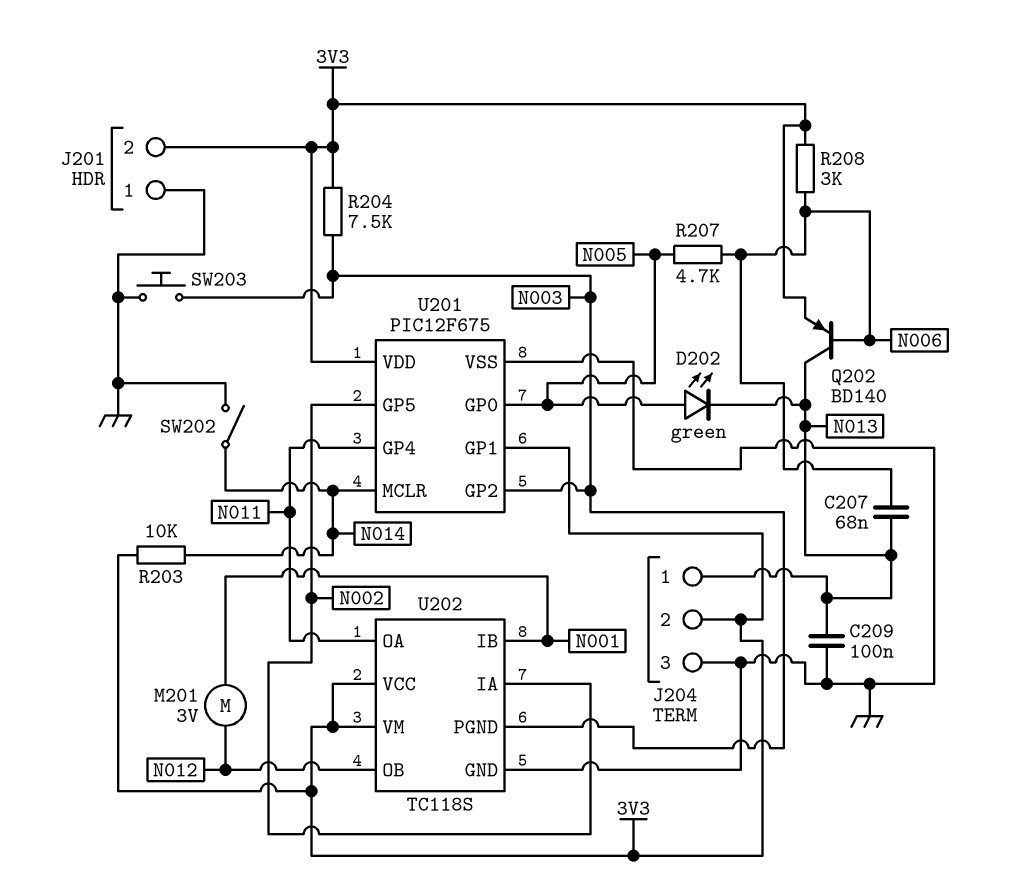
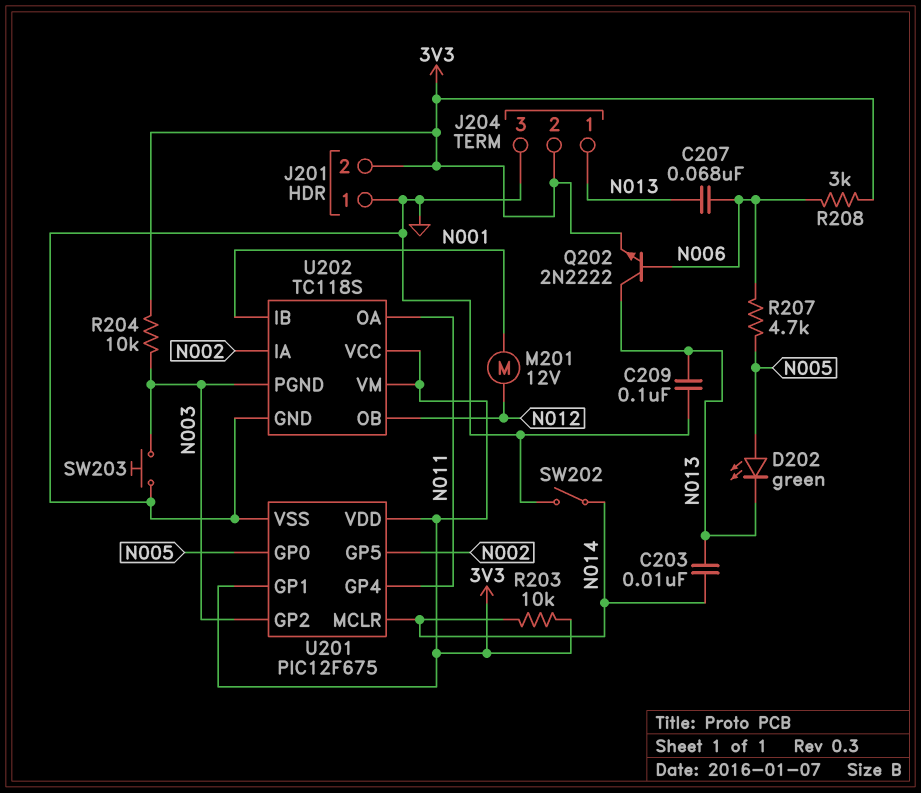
C203: none -> 10nF (N013, N014)
M201: motor 3V (N001, N012) -> motor 12V (N001, N012)
Q202: PNP BD140 (B N006, C N013, E 3V3) -> NPN 2N2222 (B N006, C N013, E 3V3)
R204: 7.5k (3V3, N003) -> 10k (3V3, N003)

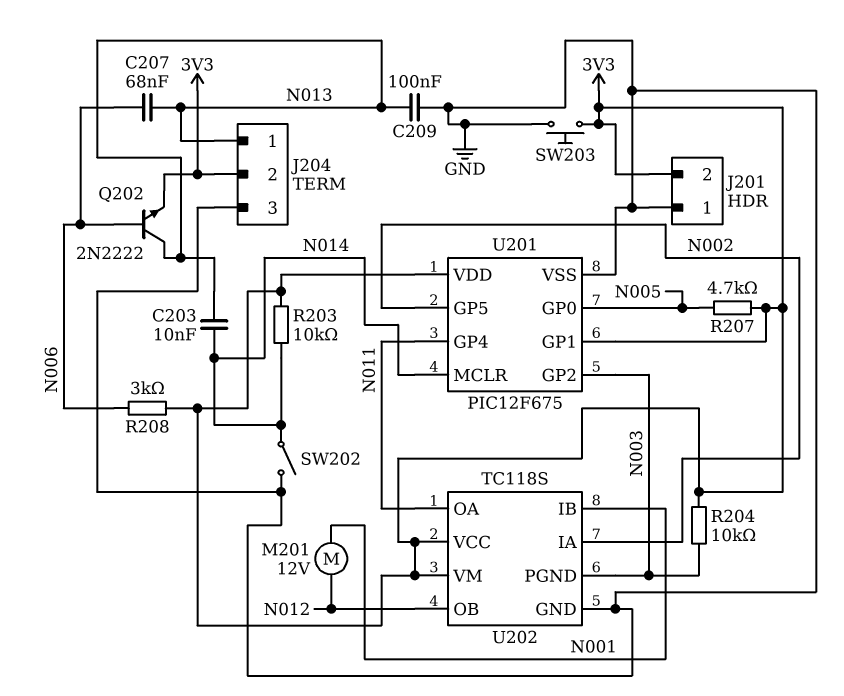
D202: LED green (A N005, K N013) -> none
R207: 4.7k (N005, N006) -> 4.7k (3V3, N005)
SW203: button (GND, N003) -> button (3V3, GND)

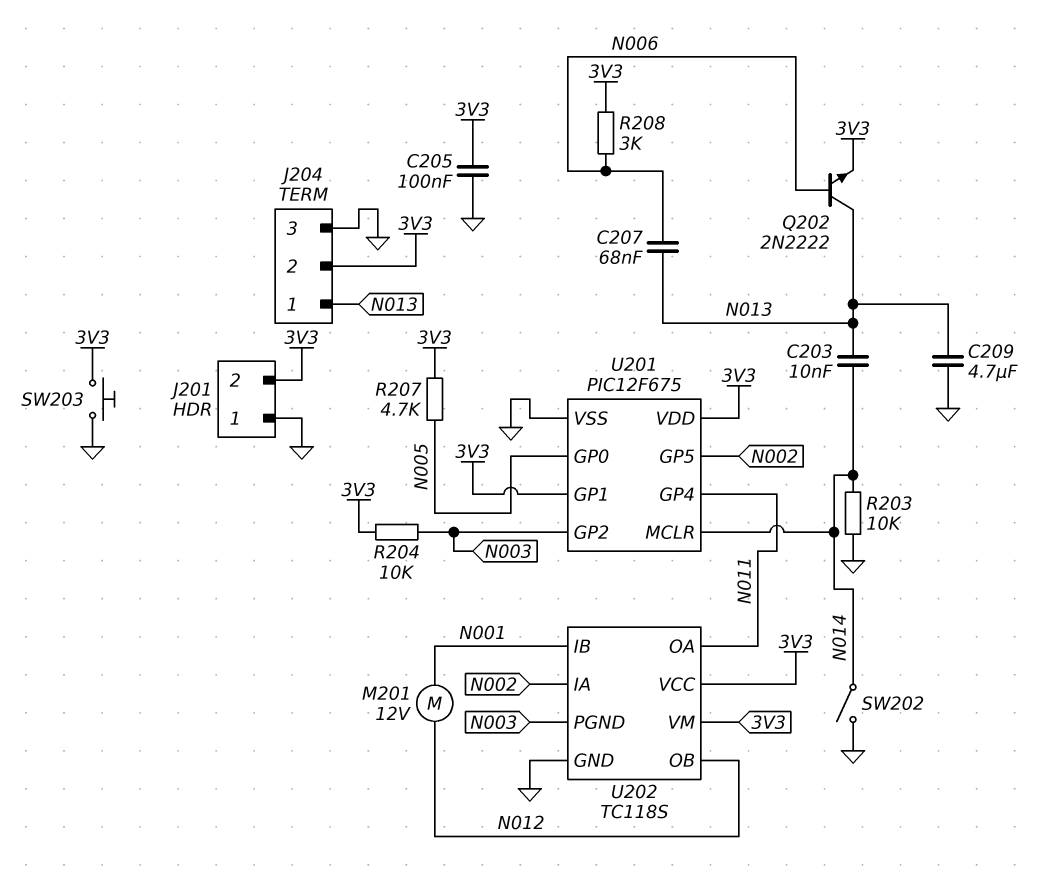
C205: none -> 100nF (3V3, GND)
C209: 100nF (GND, N013) -> 4.7uF (GND, N013)
R203: 10k (3V3, N014) -> 10k (GND, N014)

